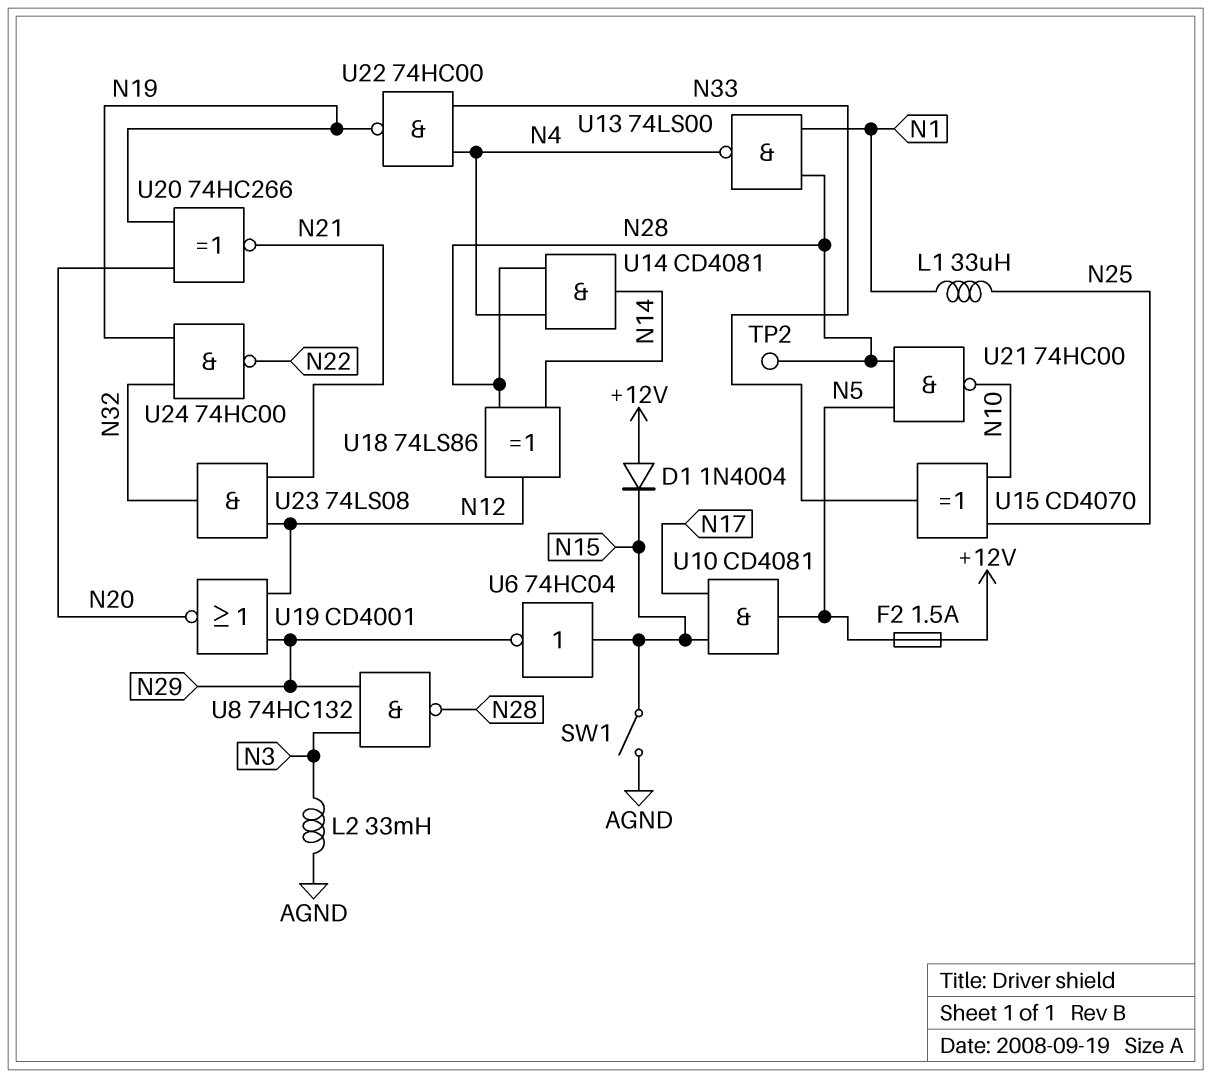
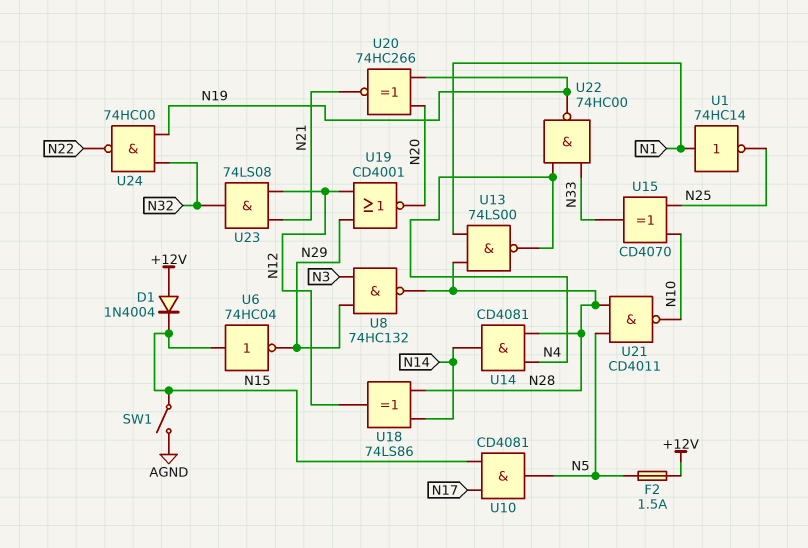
L1: 33uH (N1, N25) -> none
L2: 33mH (AGND, N3) -> none
TP2: test point (N28) -> none
U1: none -> NOT 74HC14 (in N1, out N25)
U21: NAND 74HC00 (in N5, in N28, out N10) -> NAND CD4011 (in N5, in N28, out N10)

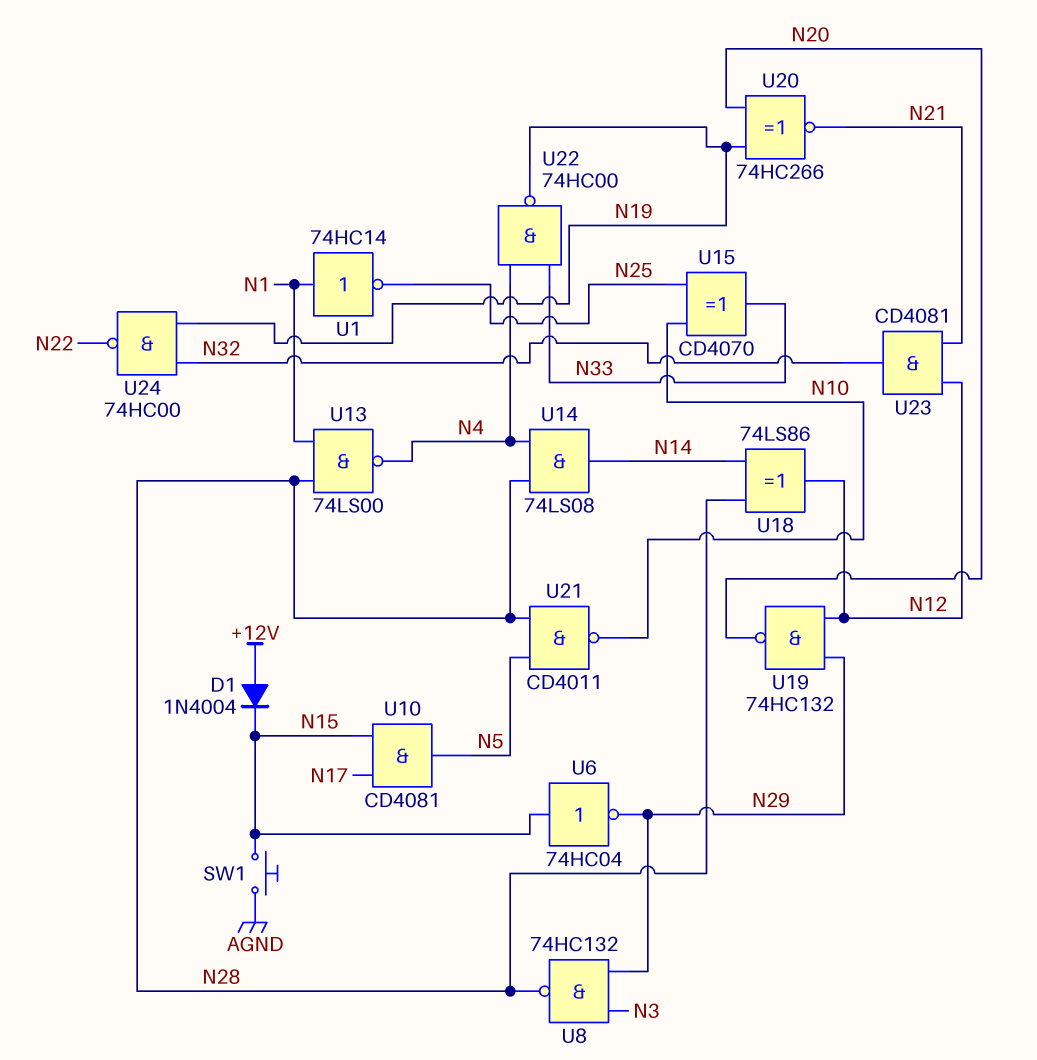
F2: 1.5A (+12V, N5) -> none
SW1: switch (AGND, N15) -> button (AGND, N15)
U14: AND CD4081 (in N4, in N28, out N14) -> AND 74LS08 (in N4, in N28, out N14)
U19: NOR CD4001 (in N12, in N29, out N20) -> NAND 74HC132 (in N12, in N29, out N20)
U23: AND 74LS08 (in N12, in N21, out N32) -> AND CD4081 (in N12, in N21, out N32)

